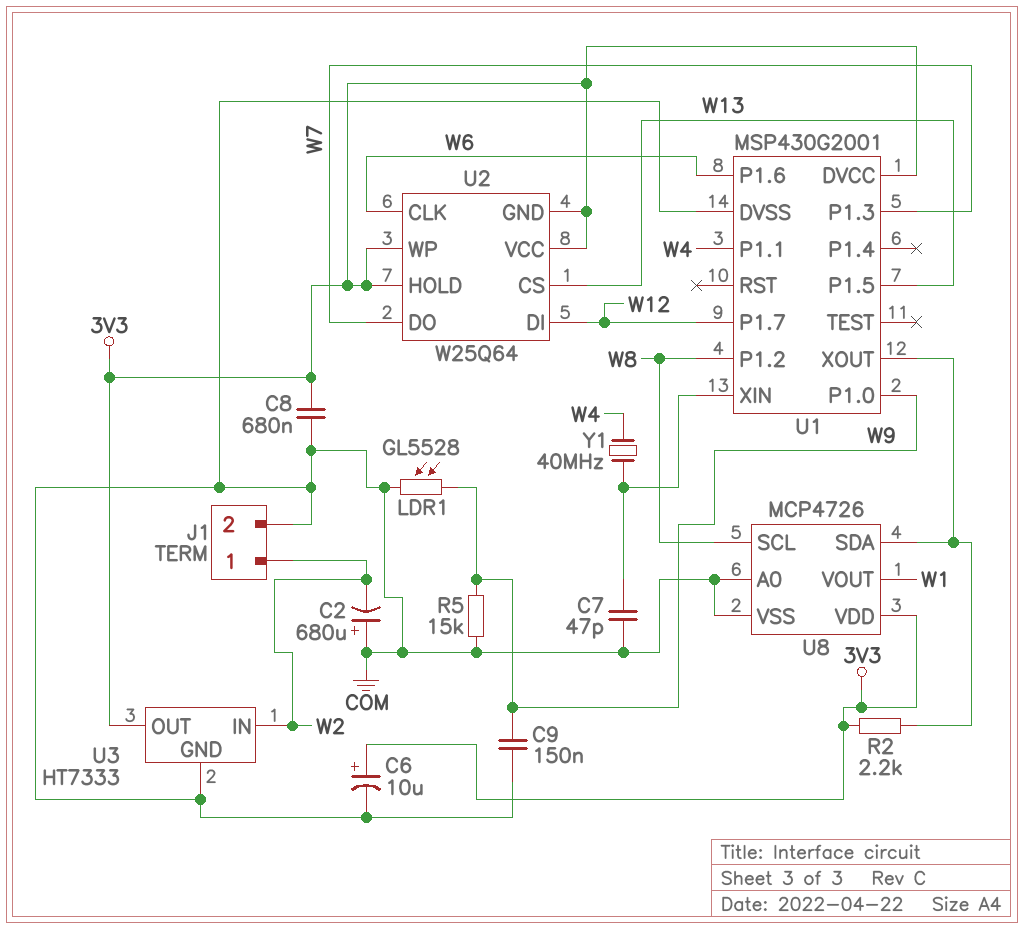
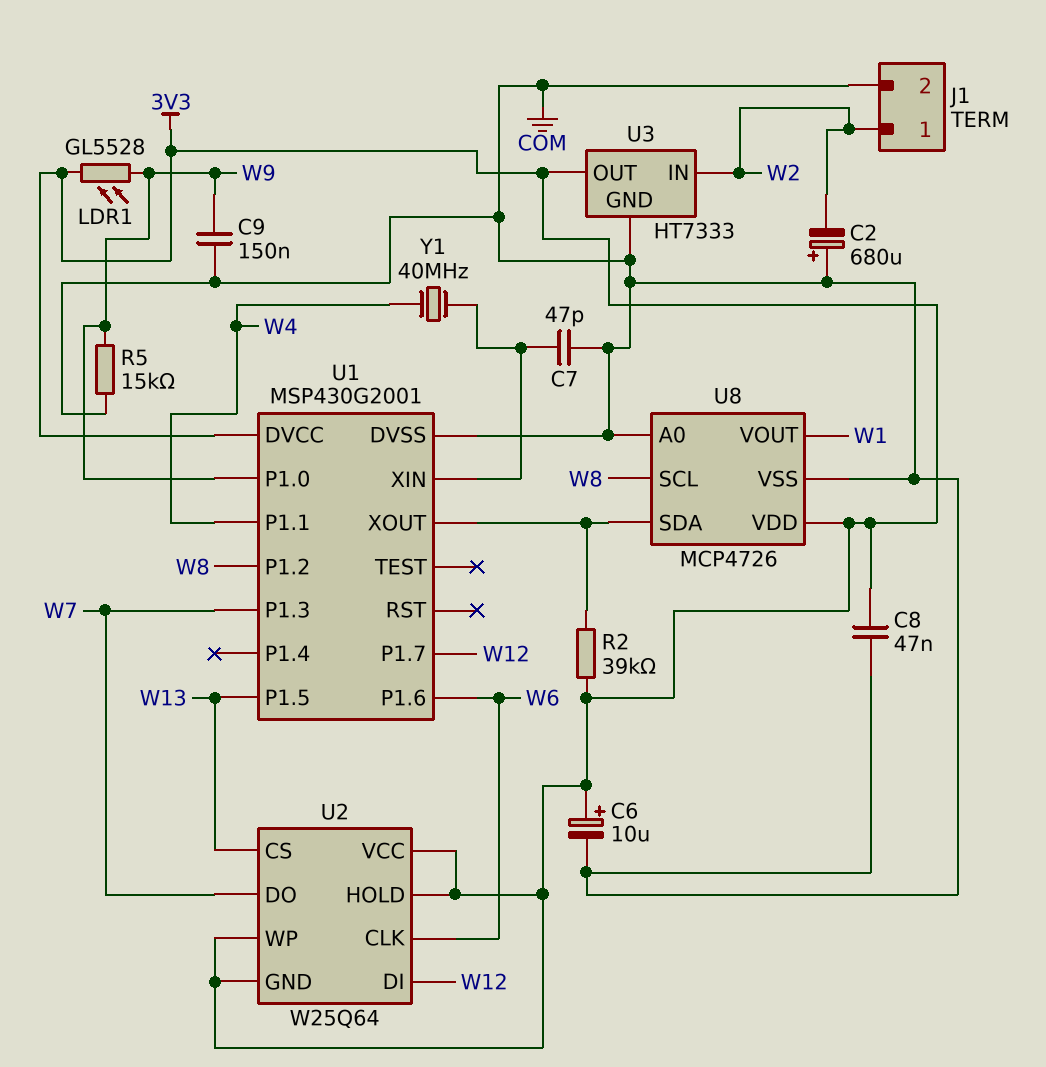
C8: 680nF (3V3, COM) -> 47nF (3V3, COM)
LDR1: GL5528 (COM, W9) -> GL5528 (3V3, W9)
R2: 2.2k (3V3, U1/XOUT) -> 39k (3V3, U1/XOUT)

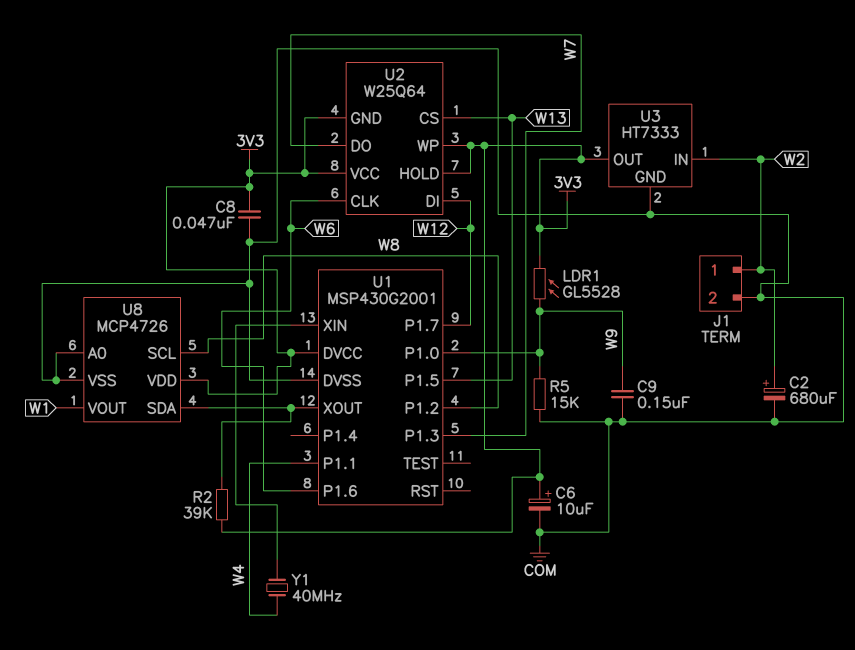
C2: 680uF (plus COM, minus W2) -> 680uF (plus W2, minus COM)
C7: 47pF (COM, U1/XIN) -> none

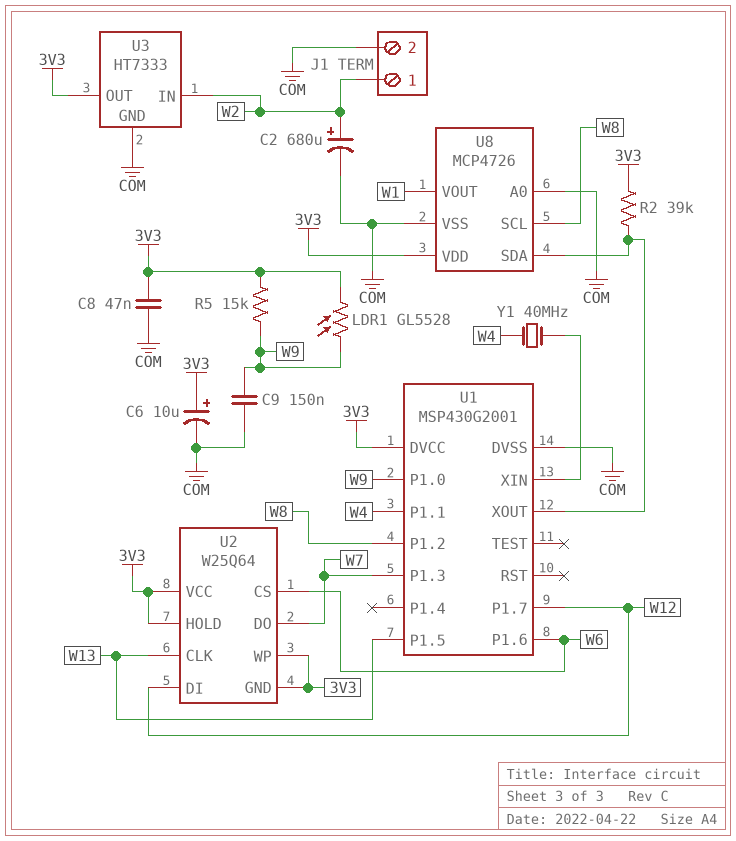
R5: 15k (COM, W9) -> 15k (3V3, W9)
U2 pin CLK: W6 -> W13
U2 pin CS: W13 -> W6

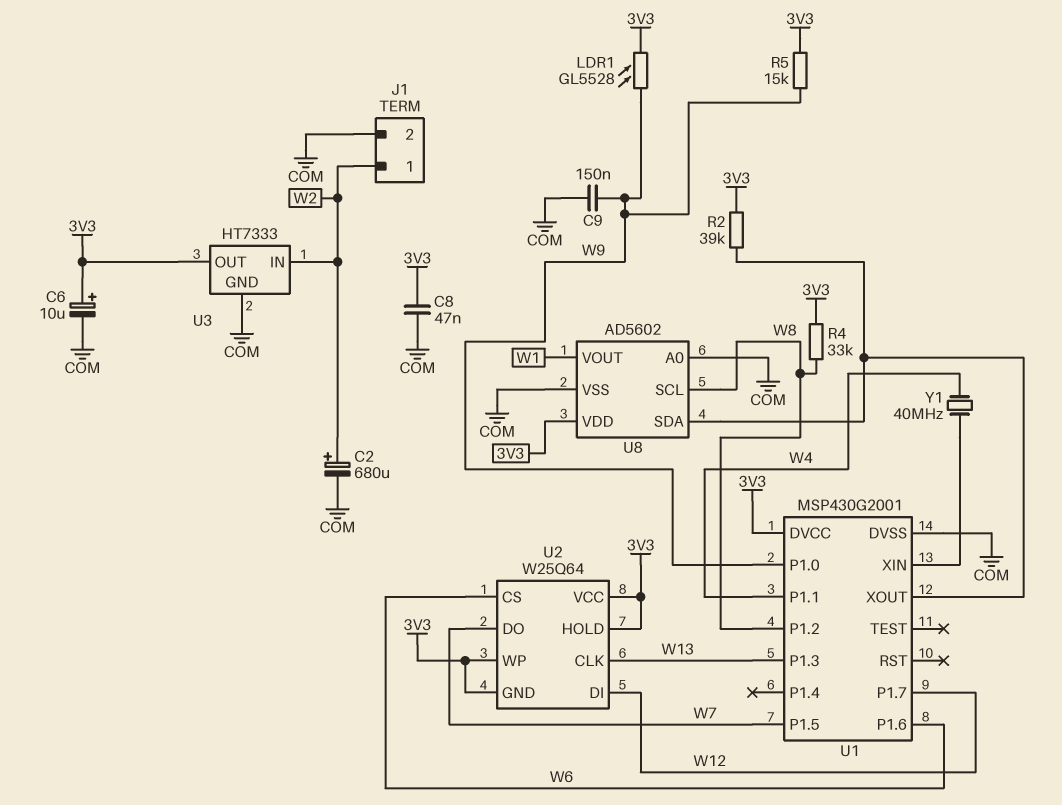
R4: none -> 33k (3V3, W8)
U1 pin P1.3: W7 -> W13
U1 pin P1.5: W13 -> W7
U8: MCP4726 -> AD5602

